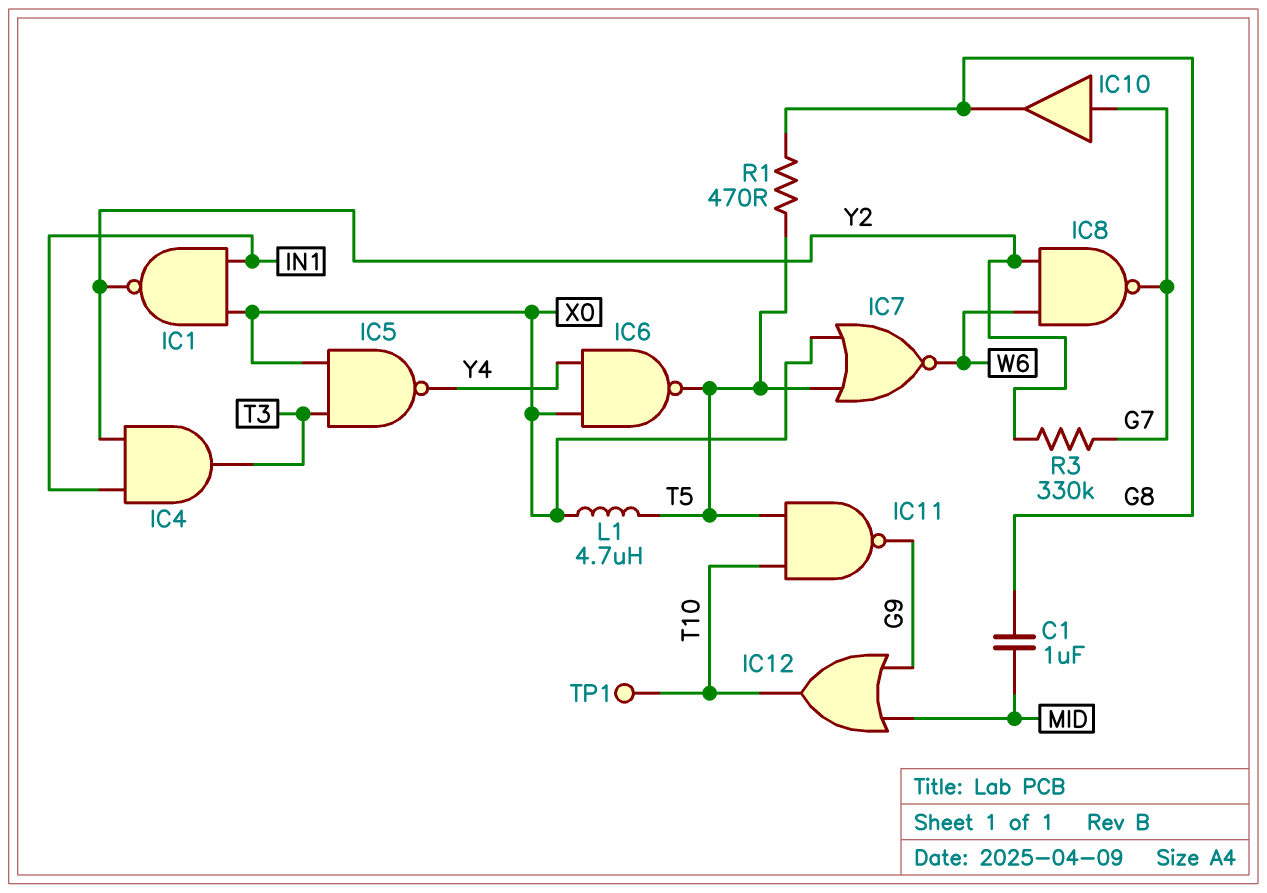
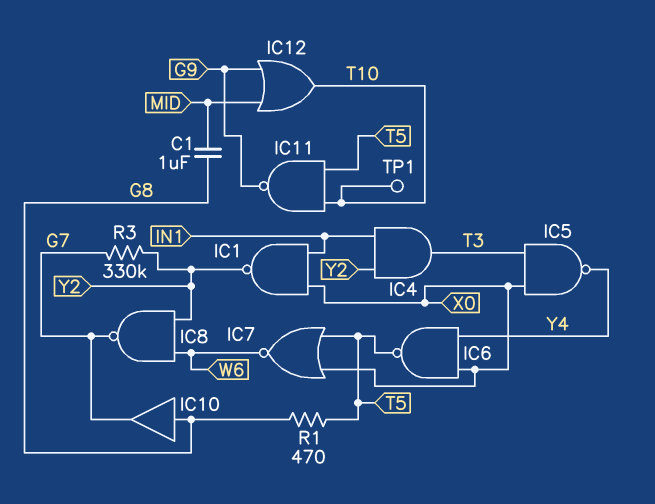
IC10: buffer (in G7, out G8) -> buffer (in G8, out G7)
L1: 4.7uH (T5, X0) -> none

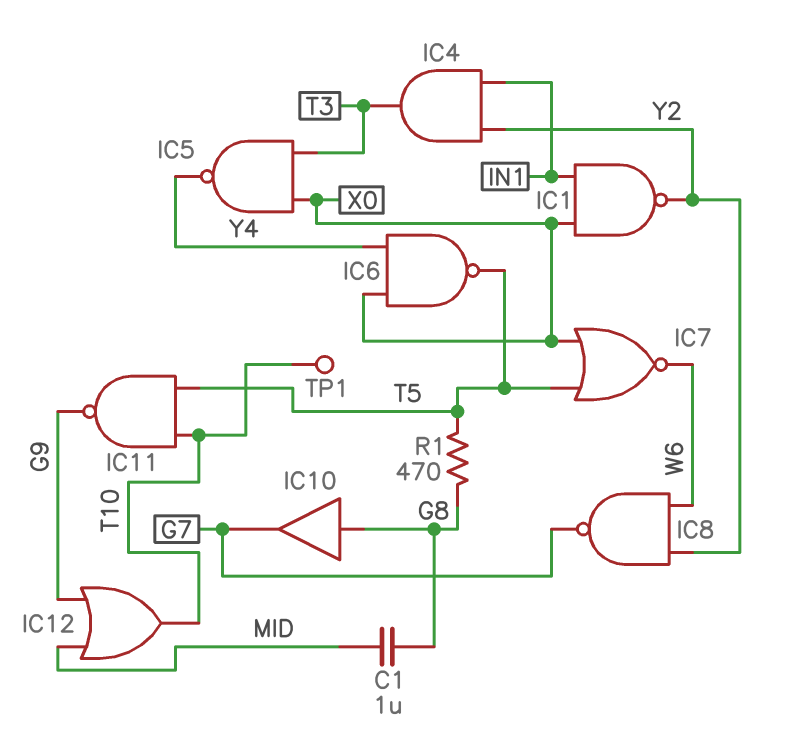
R3: 330k (G7, Y2) -> none

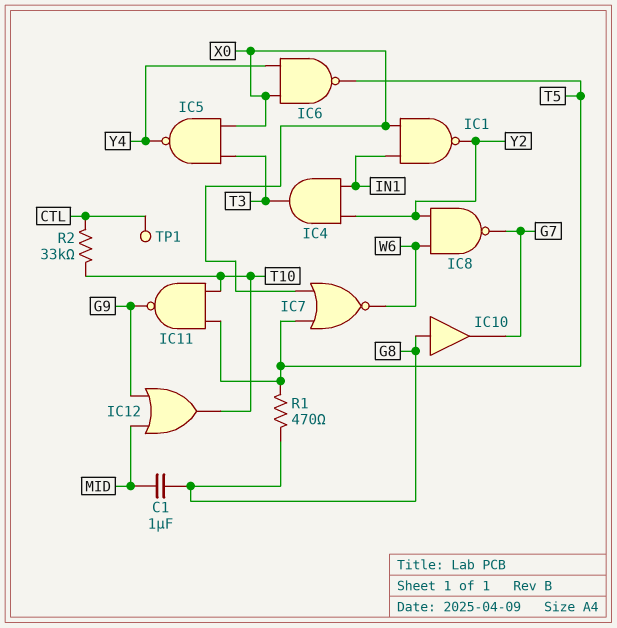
R2: none -> 33k (CTL, T10)
TP1: test point (T10) -> test point (CTL)

